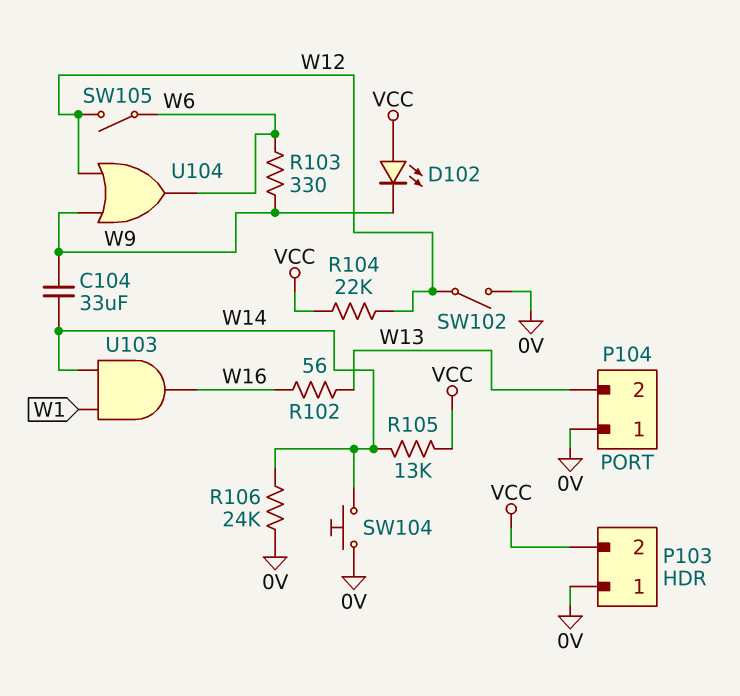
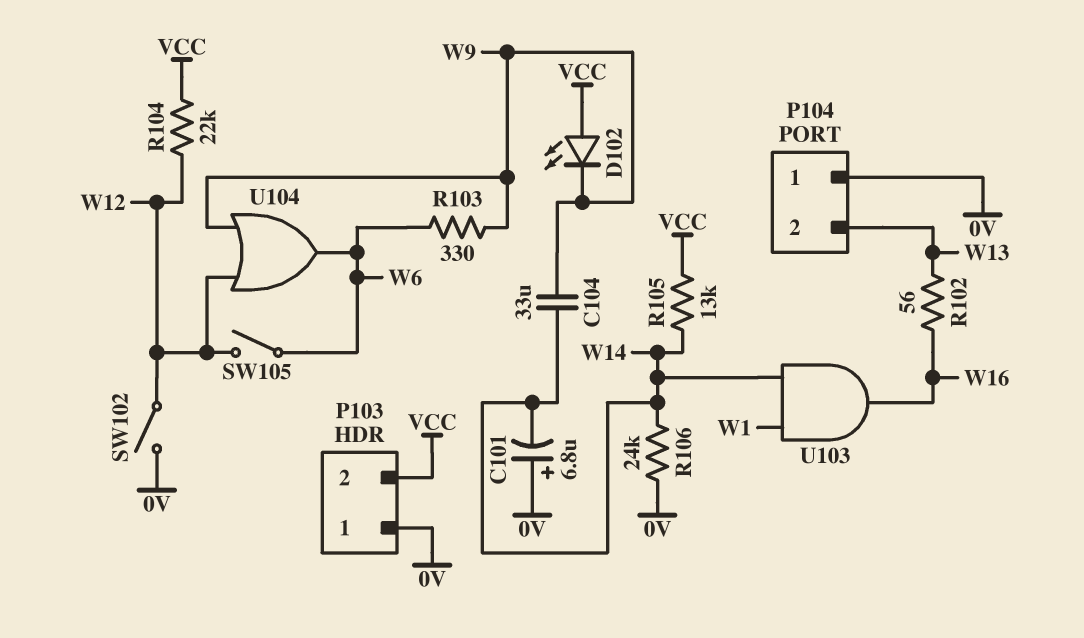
C101: none -> 6.8uF (plus 0V, minus W14)
SW104: button (0V, W14) -> none

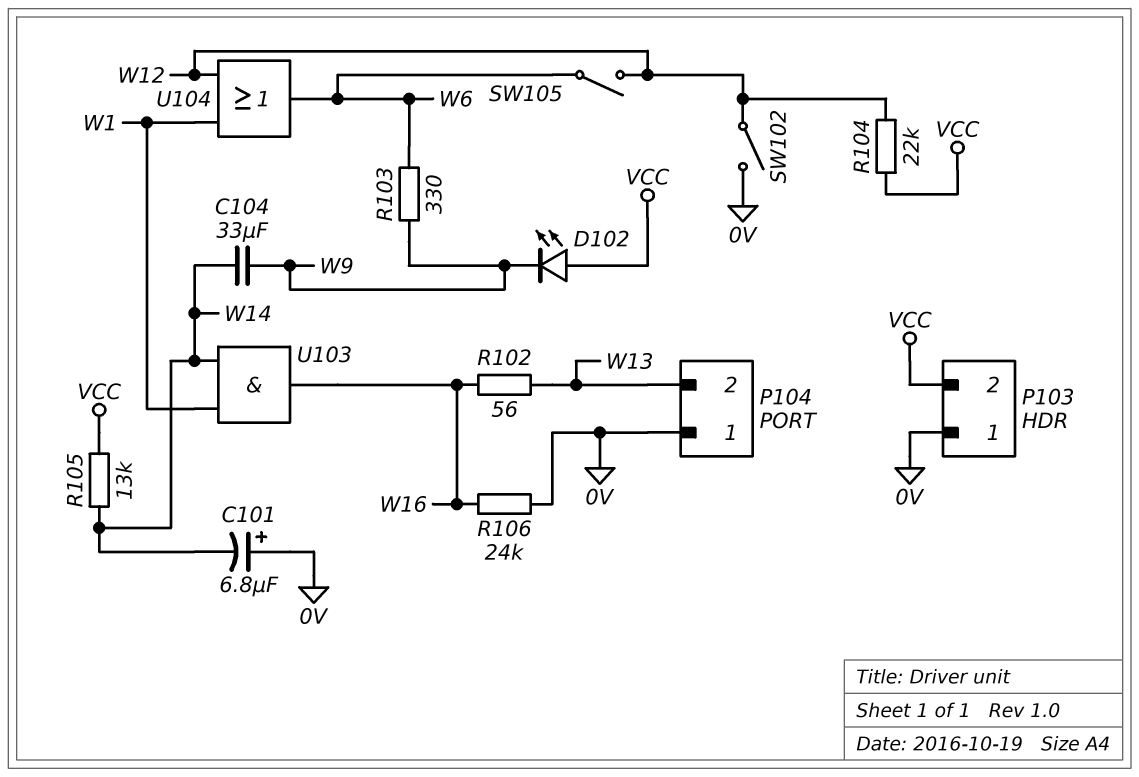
R106: 24k (0V, W14) -> 24k (0V, W16)
U104: OR (in W9, in W12, out W6) -> OR (in W1, in W12, out W6)

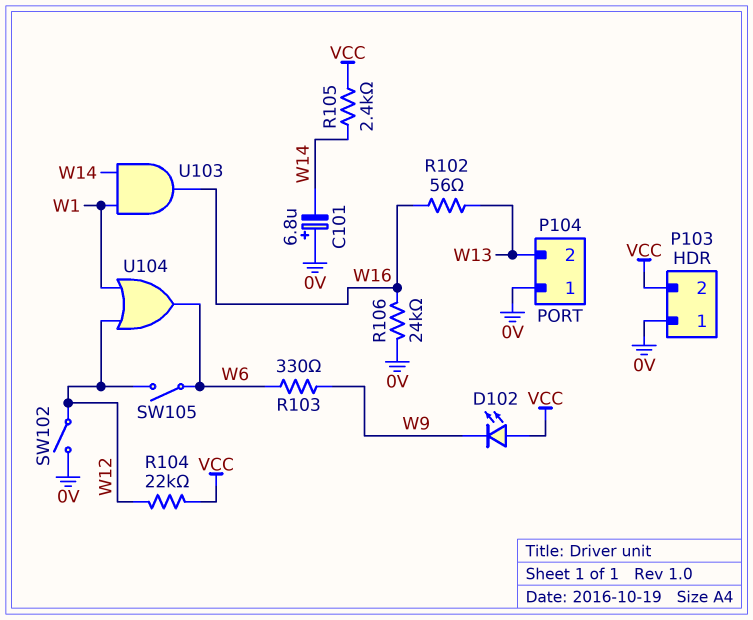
C104: 33uF (W9, W14) -> none
R105: 13k (VCC, W14) -> 2.4k (VCC, W14)

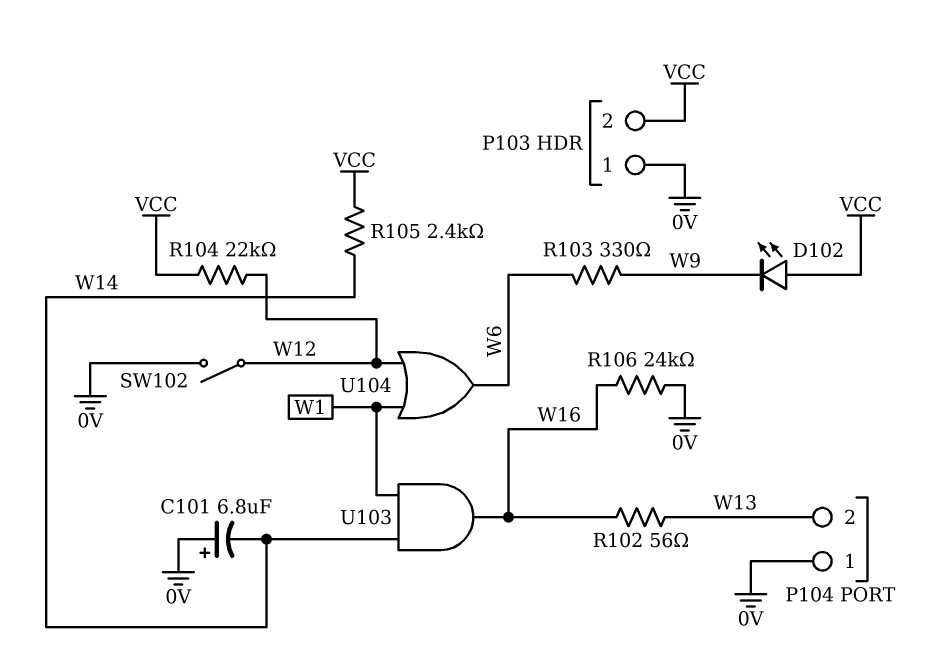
SW105: switch (W6, W12) -> none

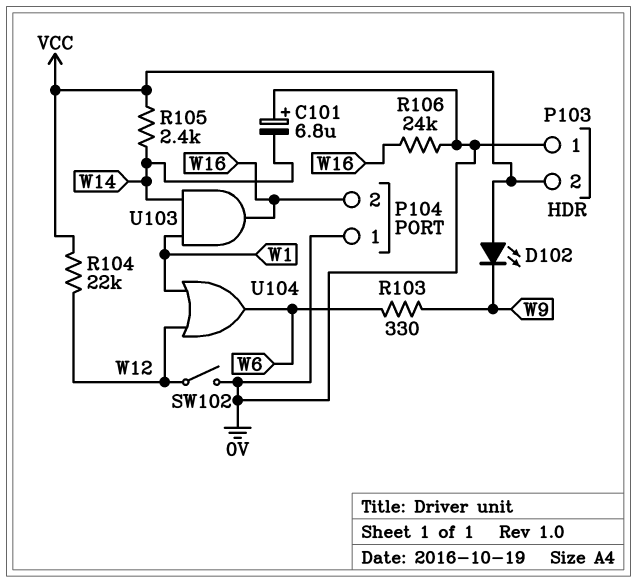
P104 pin 2: W13 -> W16
R102: 56 (W13, W16) -> none

